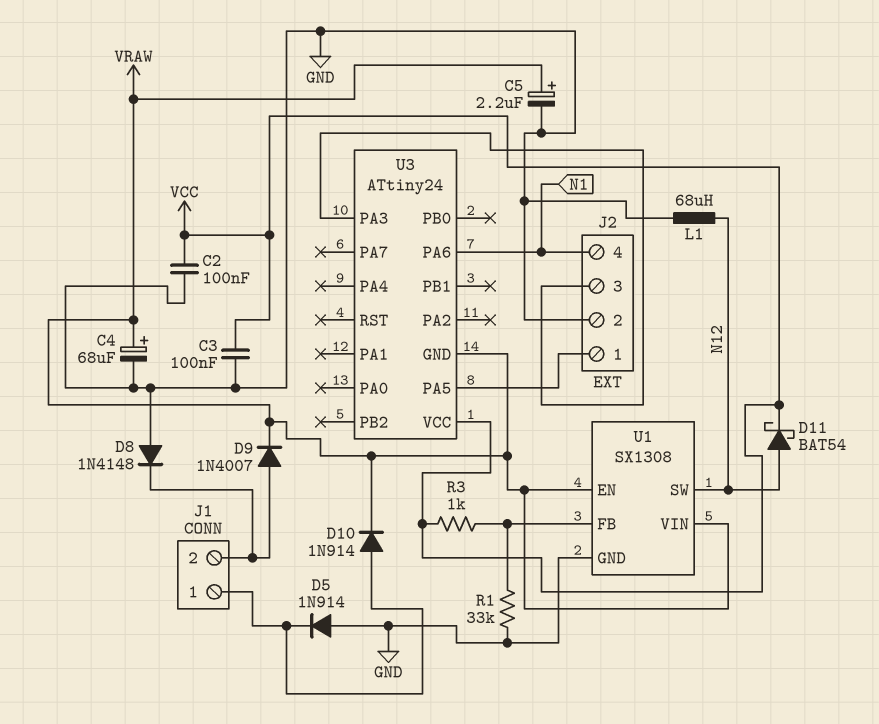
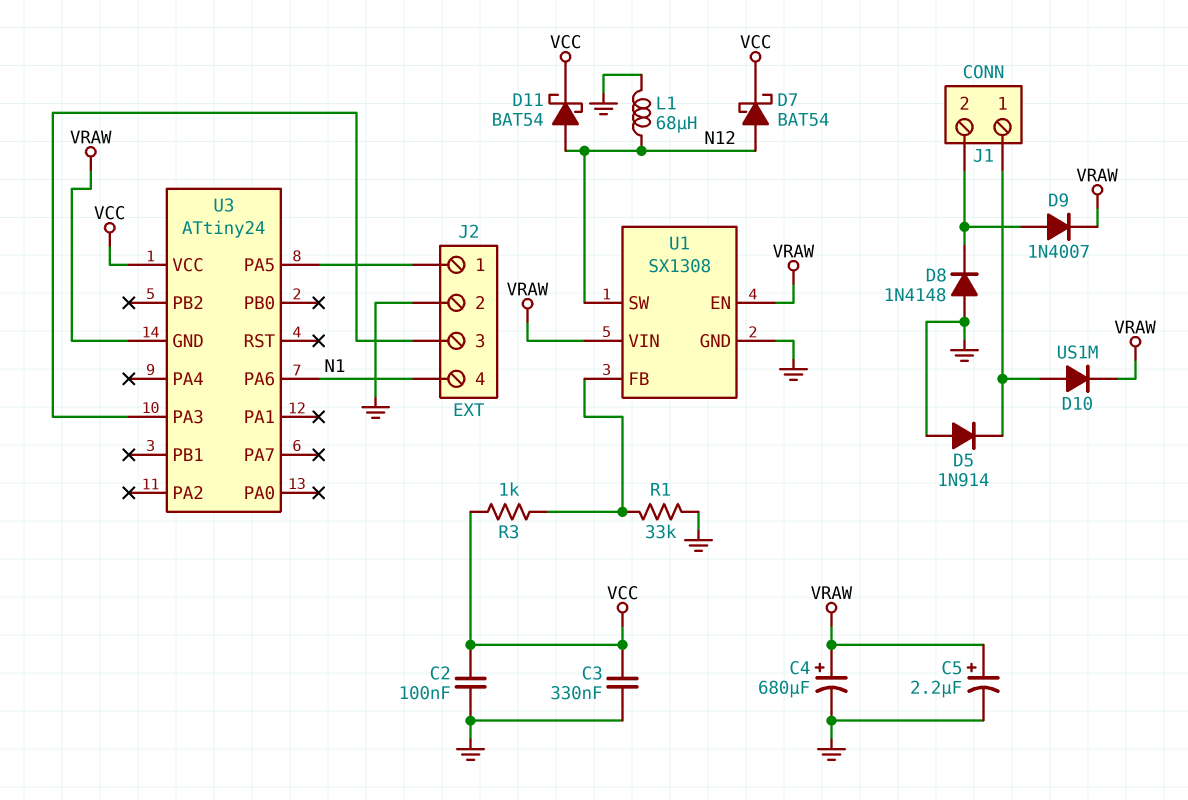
C3: 100nF (GND, VCC) -> 330nF (GND, VCC)
C4: 68uF (plus VRAW, minus GND) -> 680uF (plus VRAW, minus GND)
D7: none -> schottky BAT54 (A N12, K VCC)
D10: diode 1N914 (A J1/1, K VRAW) -> diode US1M (A J1/1, K VRAW)

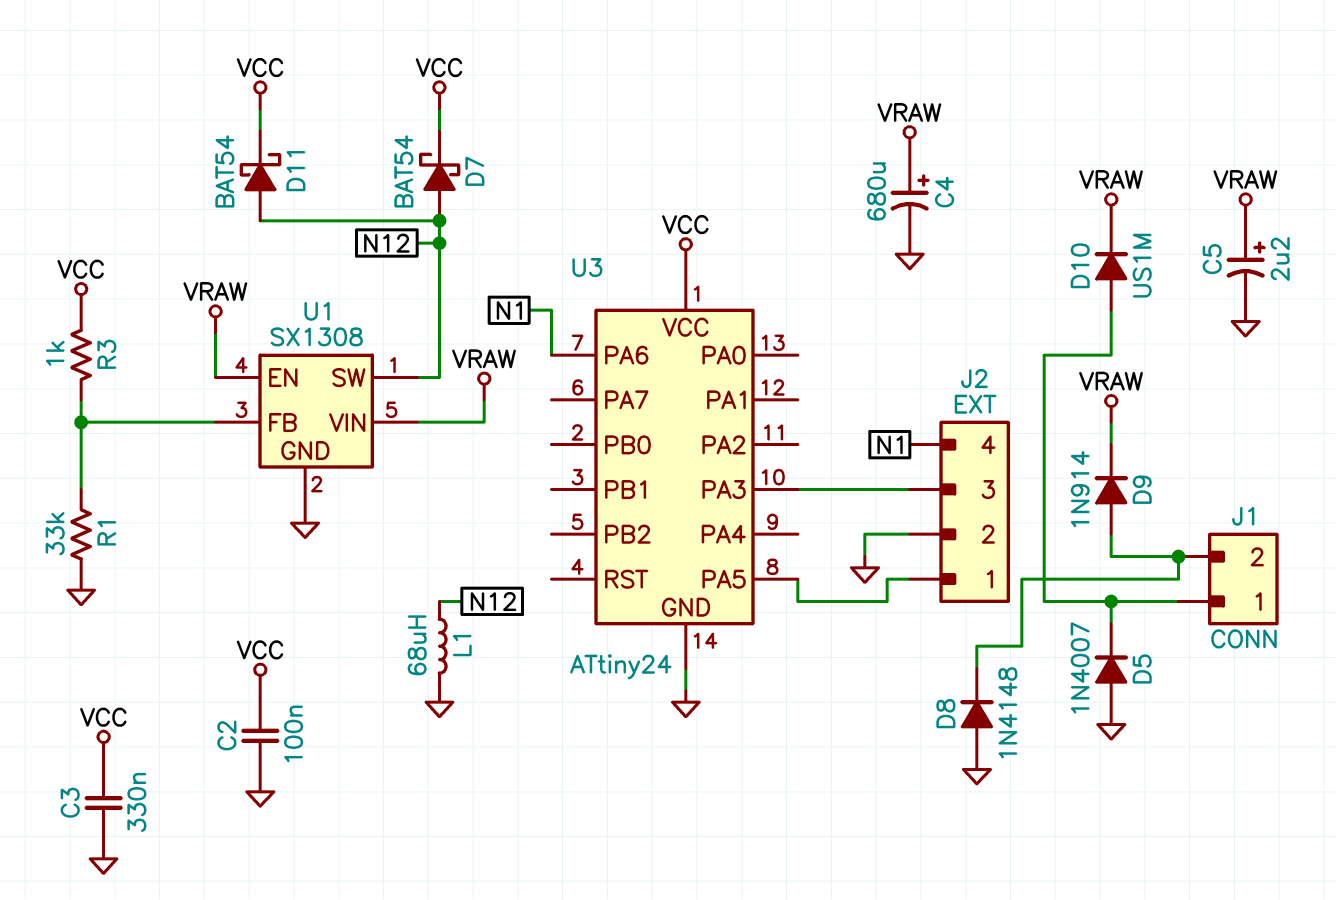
D5: diode 1N914 (A GND, K J1/1) -> diode 1N4007 (A GND, K J1/1)
D9: diode 1N4007 (A J1/2, K VRAW) -> diode 1N914 (A J1/2, K VRAW)
U3 pin GND: VRAW -> GND

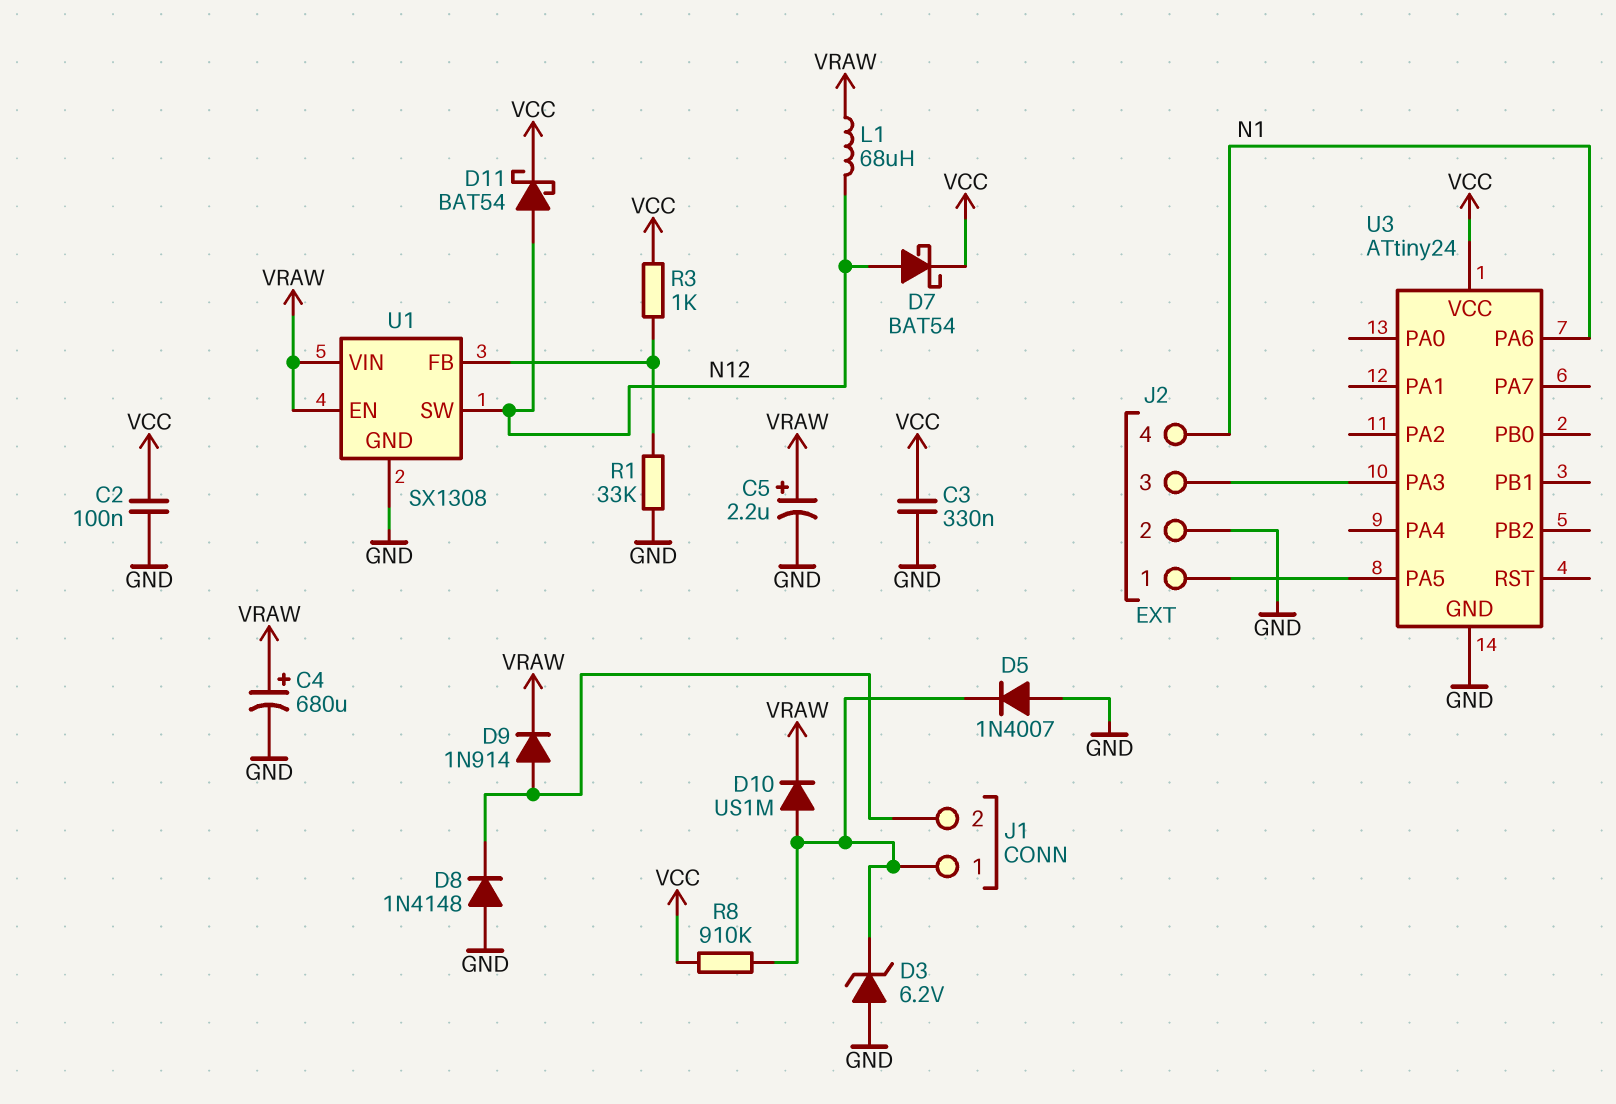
D3: none -> zener 6.2V (A GND, K J1/1)
L1: 68uH (GND, N12) -> 68uH (N12, VRAW)
R8: none -> 910k (J1/1, VCC)

